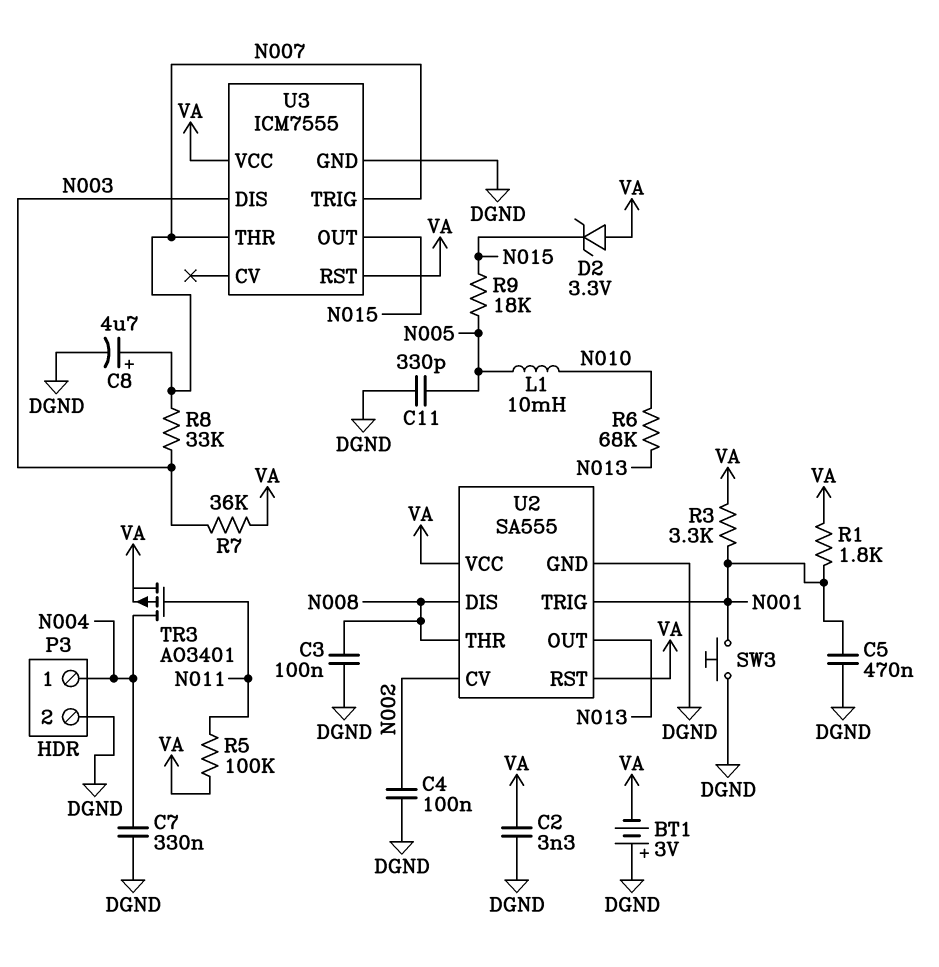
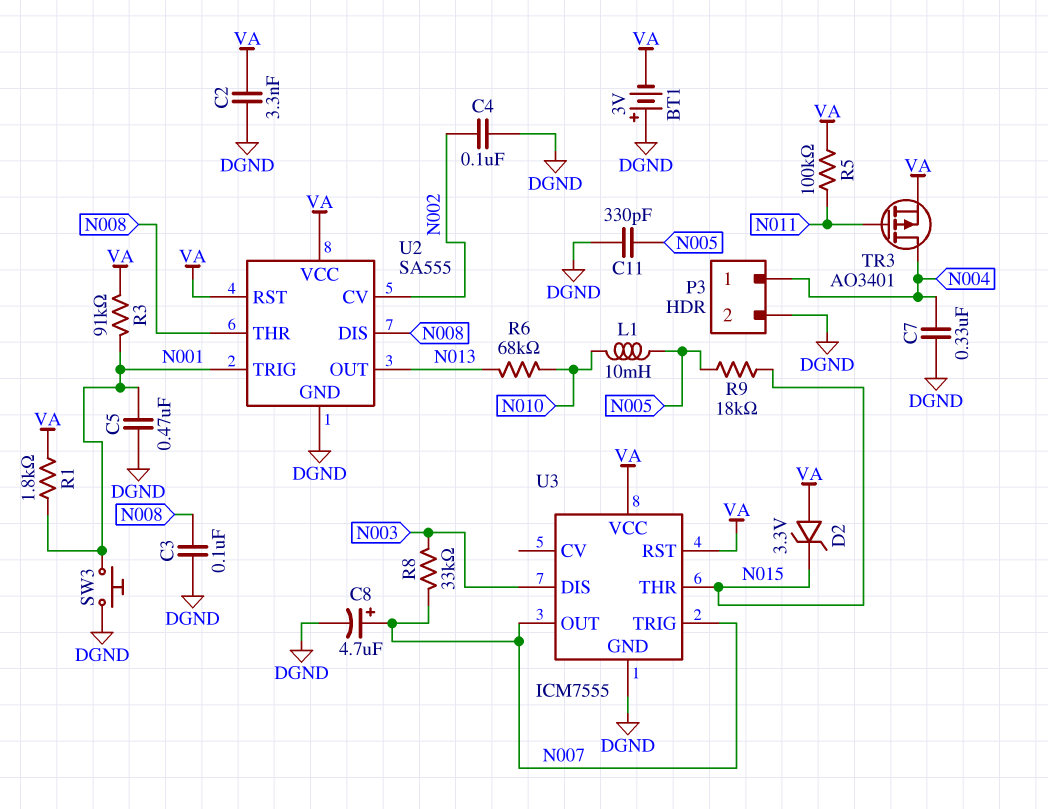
R3: 3.3k (N001, VA) -> 91k (N001, VA)
R7: 36k (N003, VA) -> none
U3 pin OUT: N015 -> N007
U3 pin THR: N007 -> N015

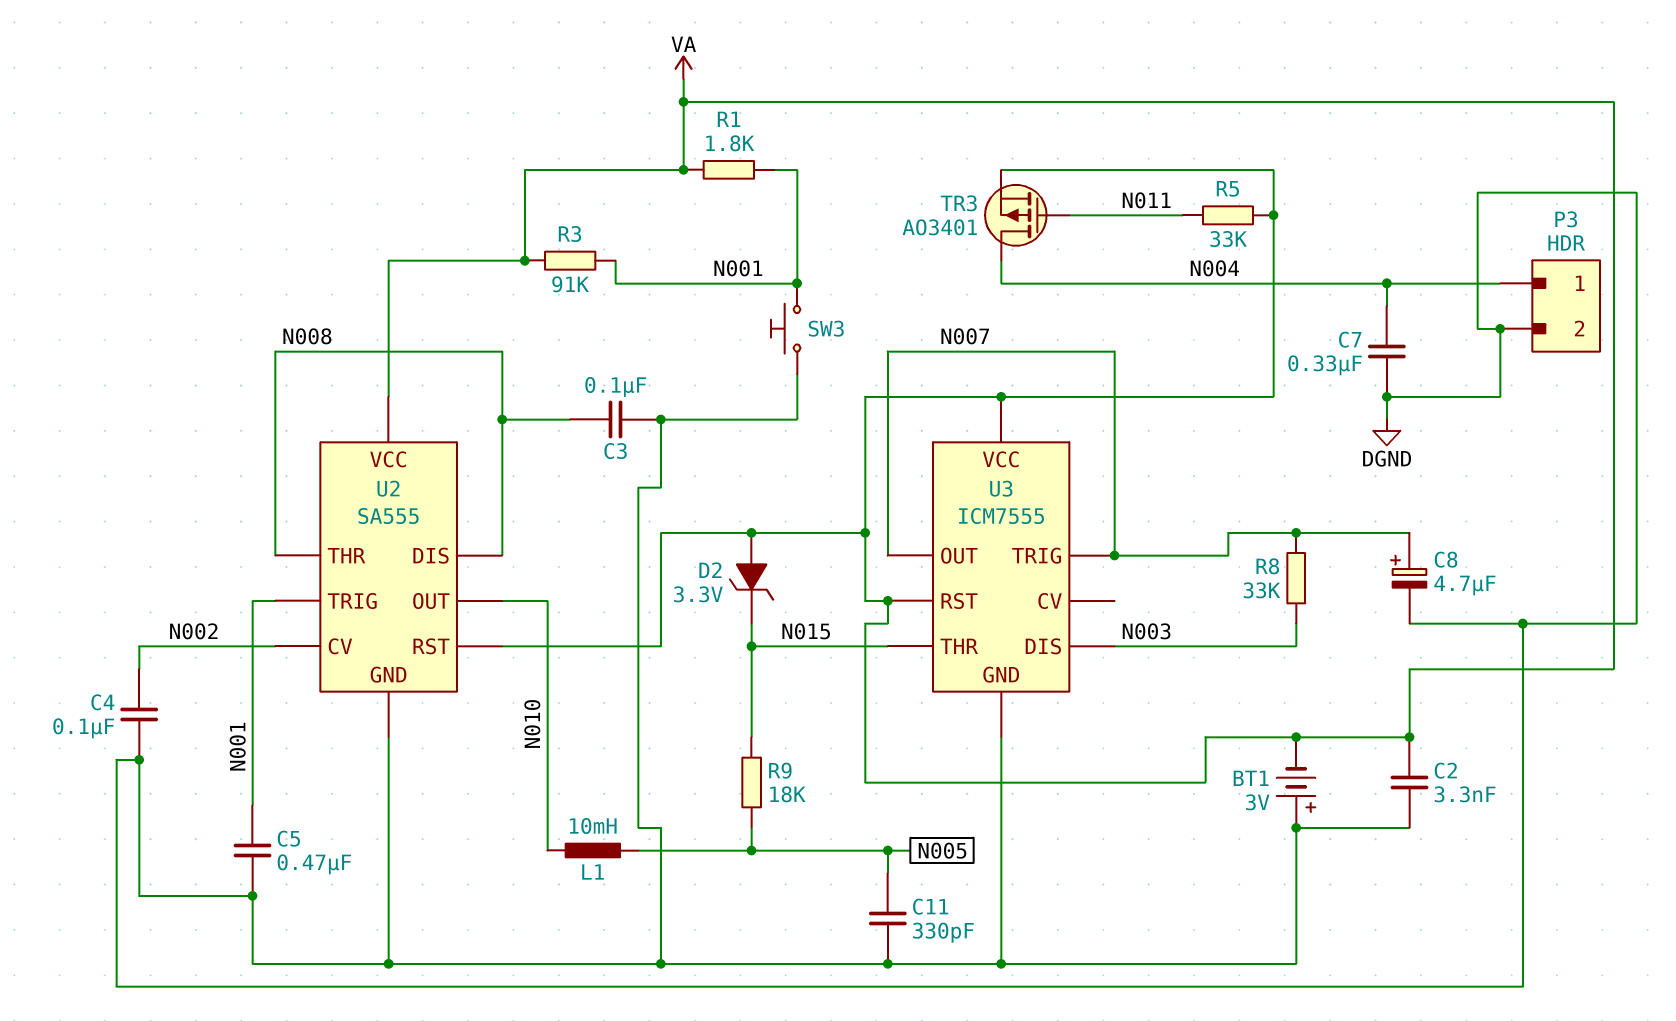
R5: 100k (N011, VA) -> 33k (N011, VA)
R6: 68k (N010, N013) -> none
U2 pin OUT: N013 -> N010

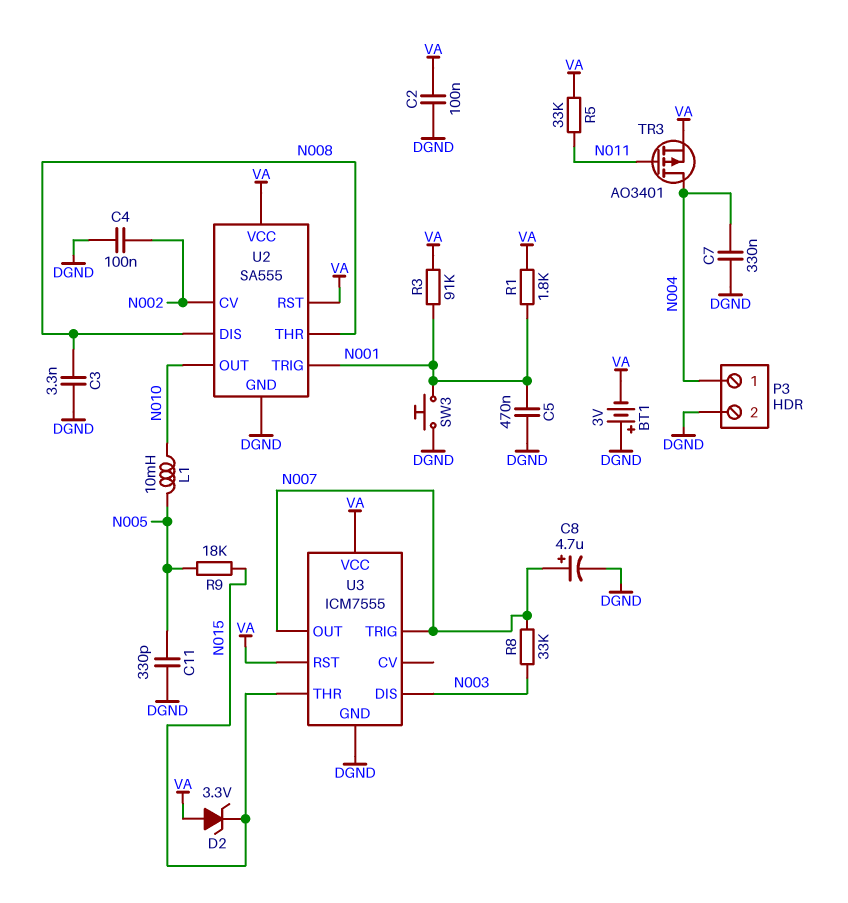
C2: 3.3nF (DGND, VA) -> 100nF (DGND, VA)
C3: 100nF (DGND, N008) -> 3.3nF (DGND, N008)

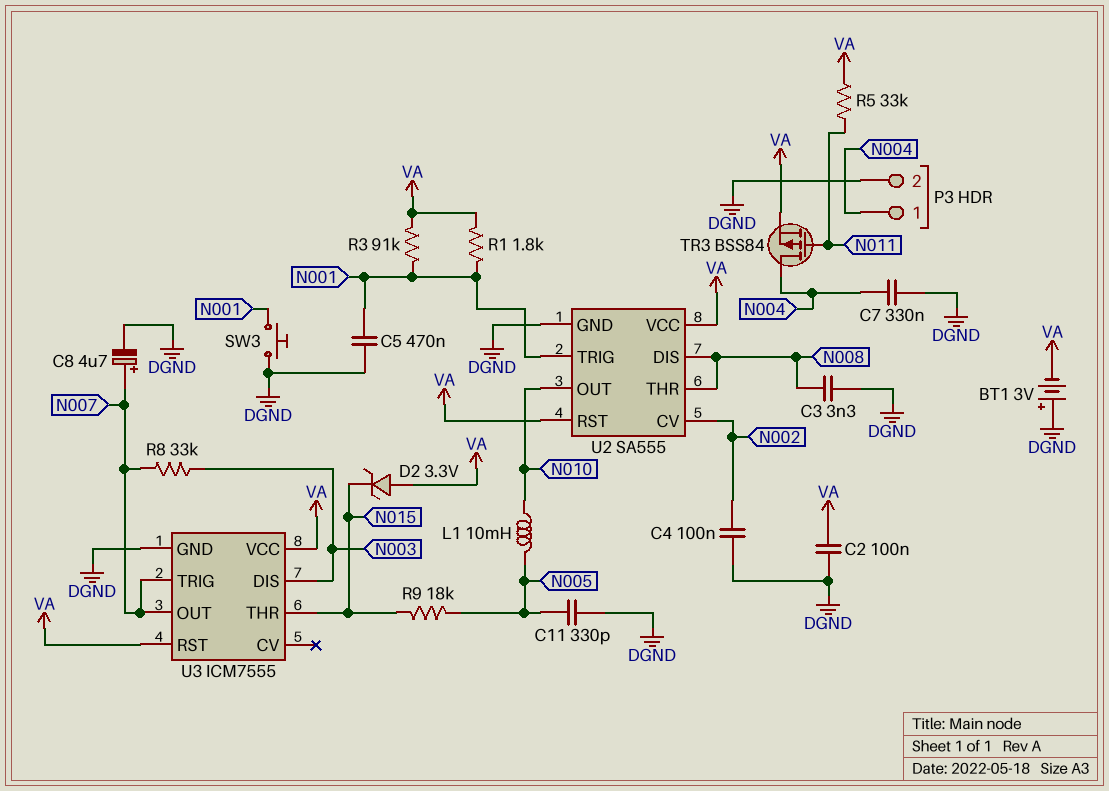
TR3: PMOS AO3401 (G N011, D N004, S VA) -> PMOS BSS84 (G N011, D N004, S VA)

